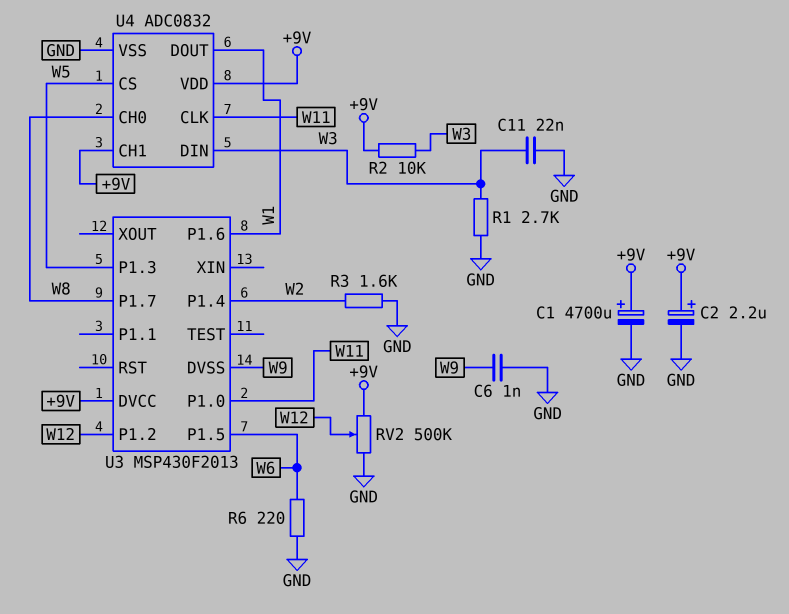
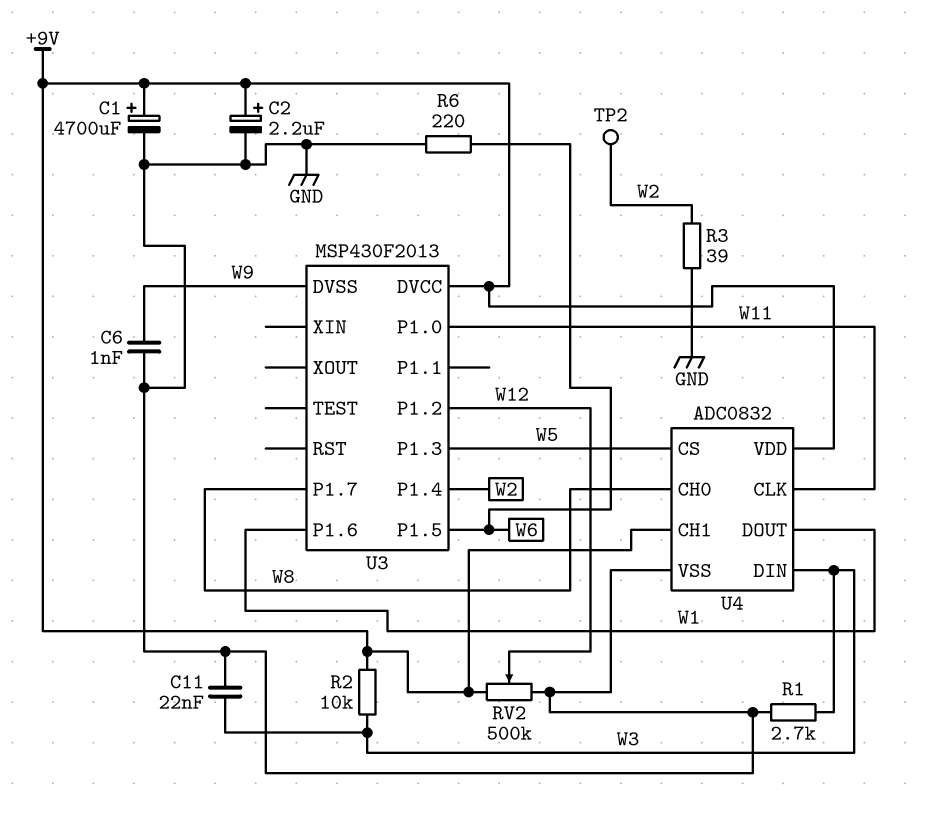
R3: 1.6k (GND, W2) -> 39 (GND, W2)
TP2: none -> test point (W2)

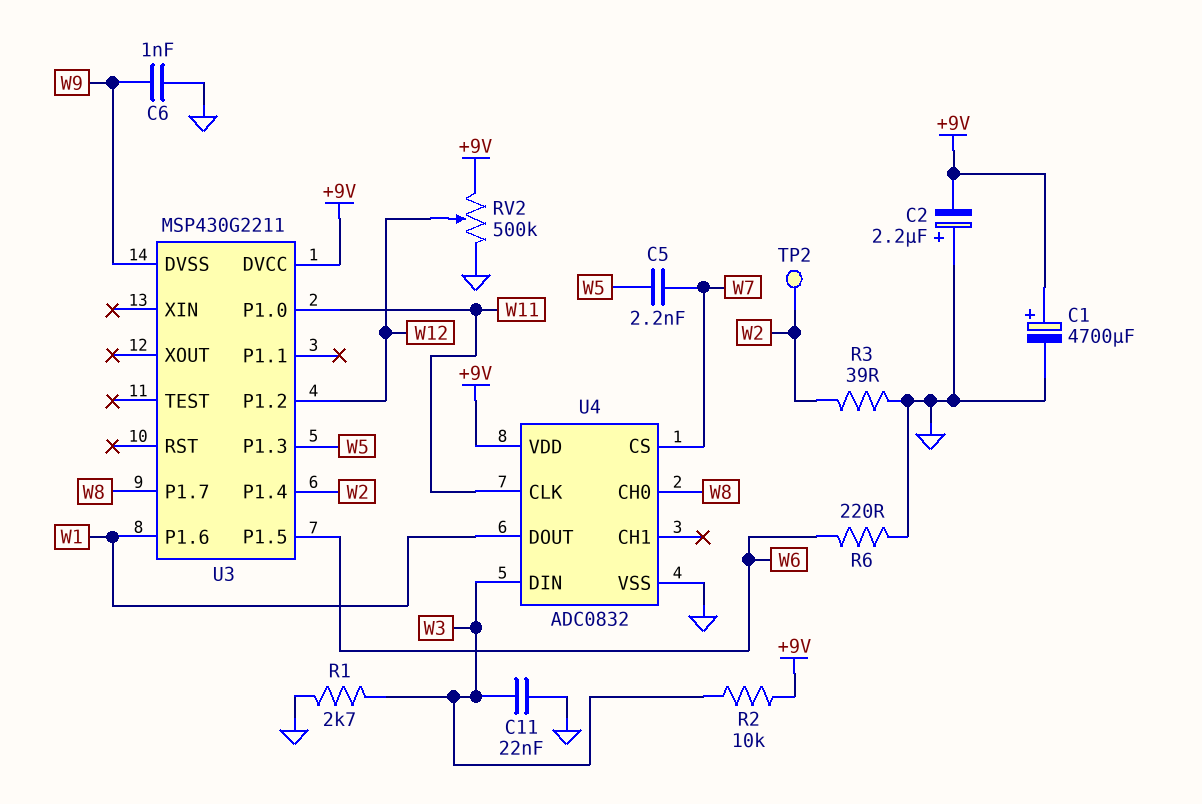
C2: 2.2uF (plus +9V, minus GND) -> 2.2uF (plus GND, minus +9V)
C5: none -> 2.2nF (W5, W7)
U3: MSP430F2013 -> MSP430G2211
U4 pin CH1: +9V -> none
U4 pin CS: W5 -> W7

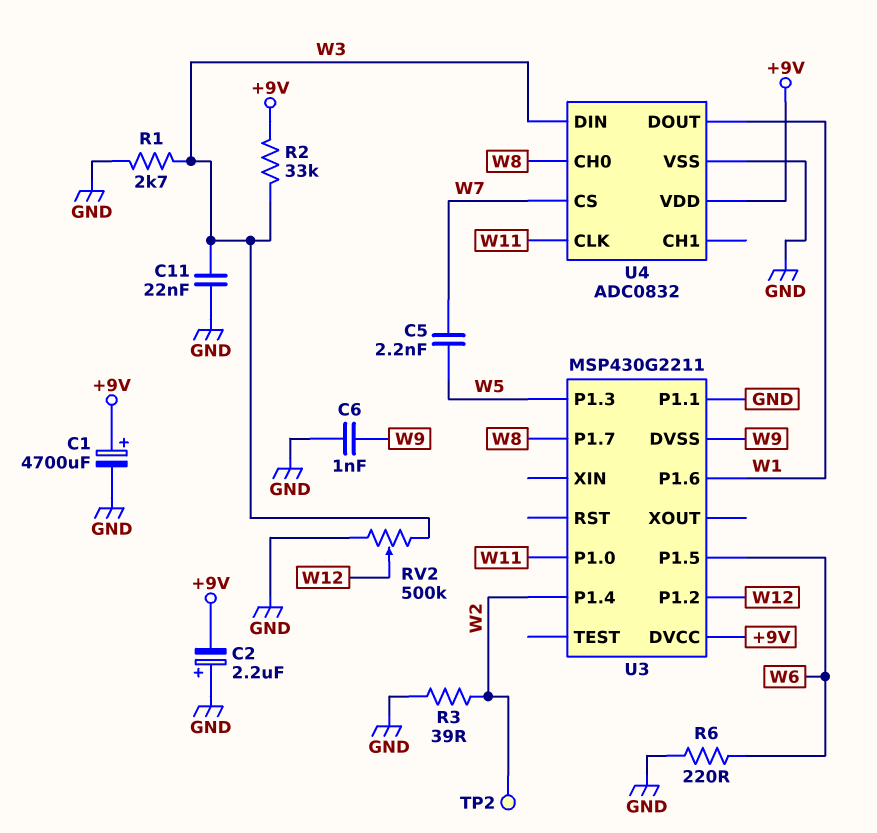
R2: 10k (+9V, W3) -> 33k (+9V, W3)
RV2: 500k (+9V, GND, wiper W12) -> 500k (GND, W3, wiper W12)
U3 pin P1.1: none -> GND

